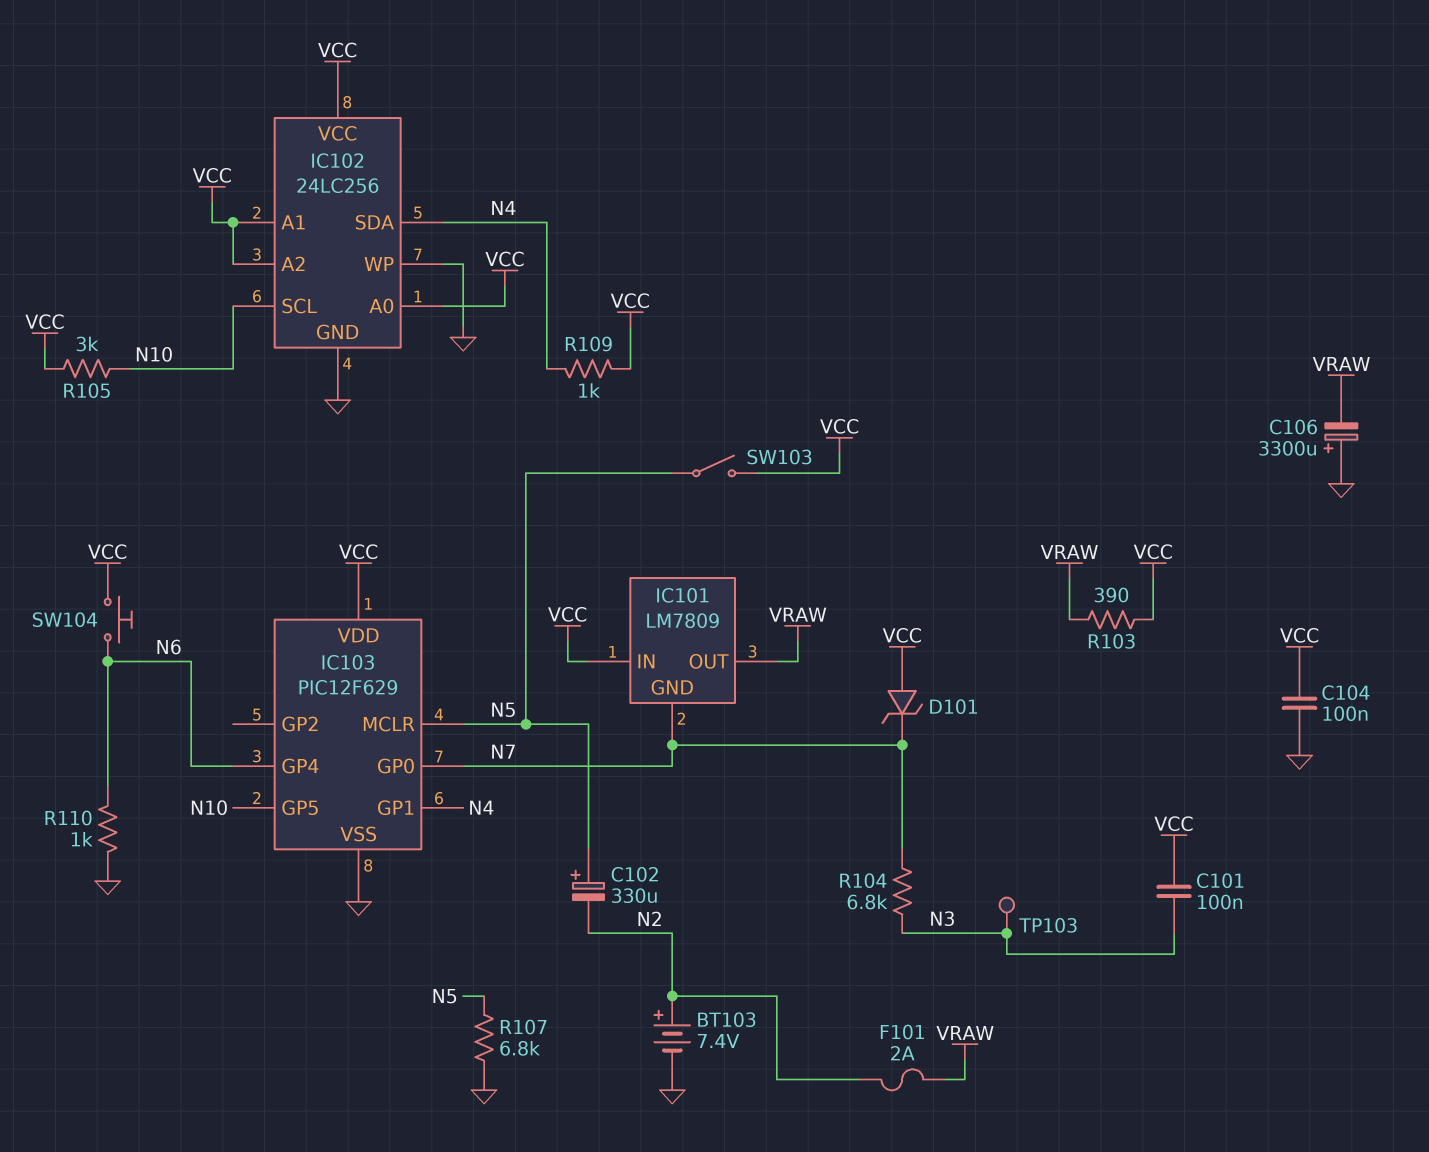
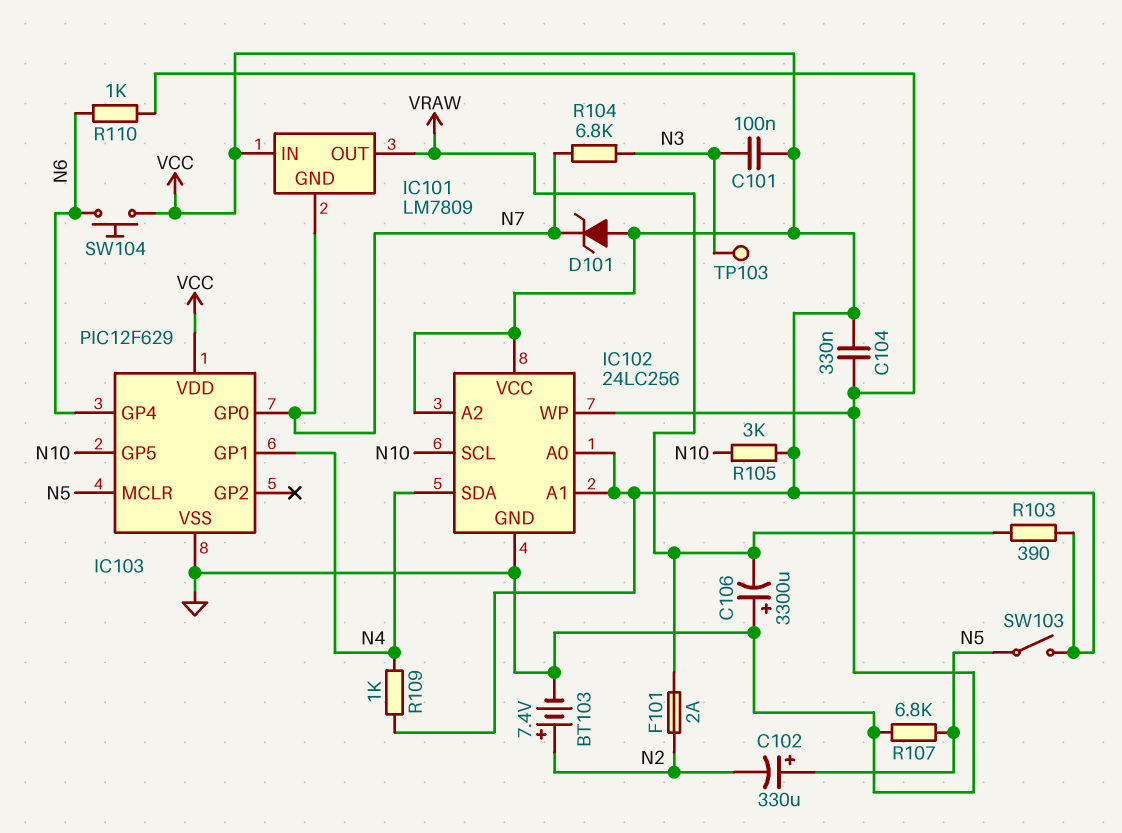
C104: 100nF (GND, VCC) -> 330nF (GND, VCC)

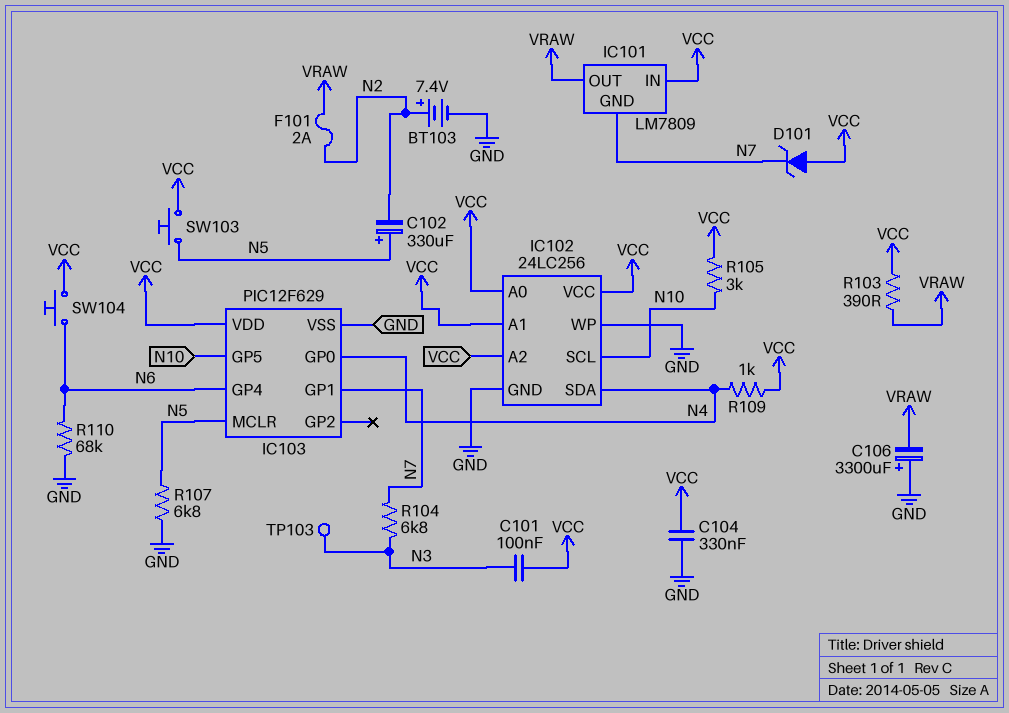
IC103 pin GP0: N7 -> N4
IC103 pin GP1: N4 -> N7
R110: 1k (GND, N6) -> 68k (GND, N6)
SW103: switch (N5, VCC) -> button (N5, VCC)

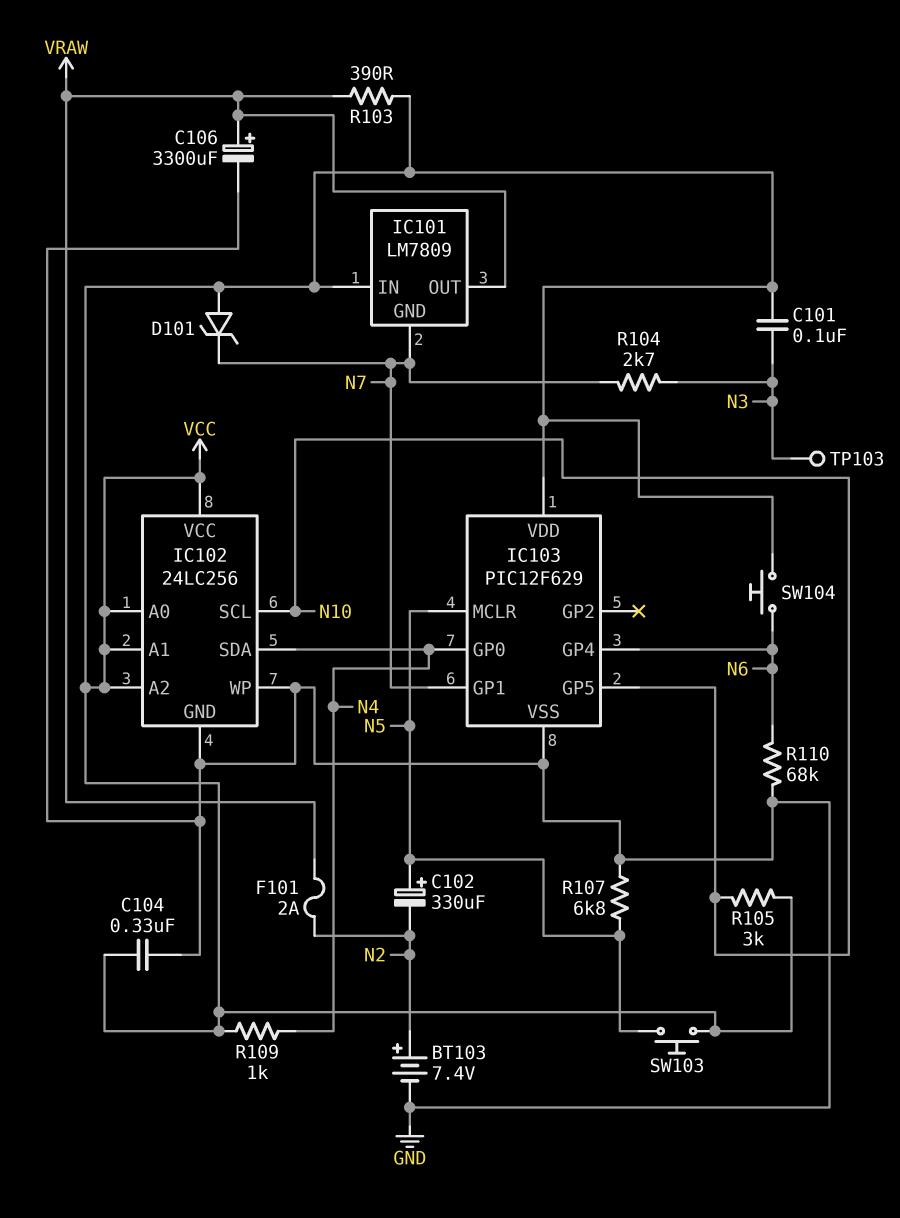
C106: 3300uF (plus GND, minus VRAW) -> 3300uF (plus VRAW, minus GND)
R104: 6.8k (N3, N7) -> 2.7k (N3, N7)

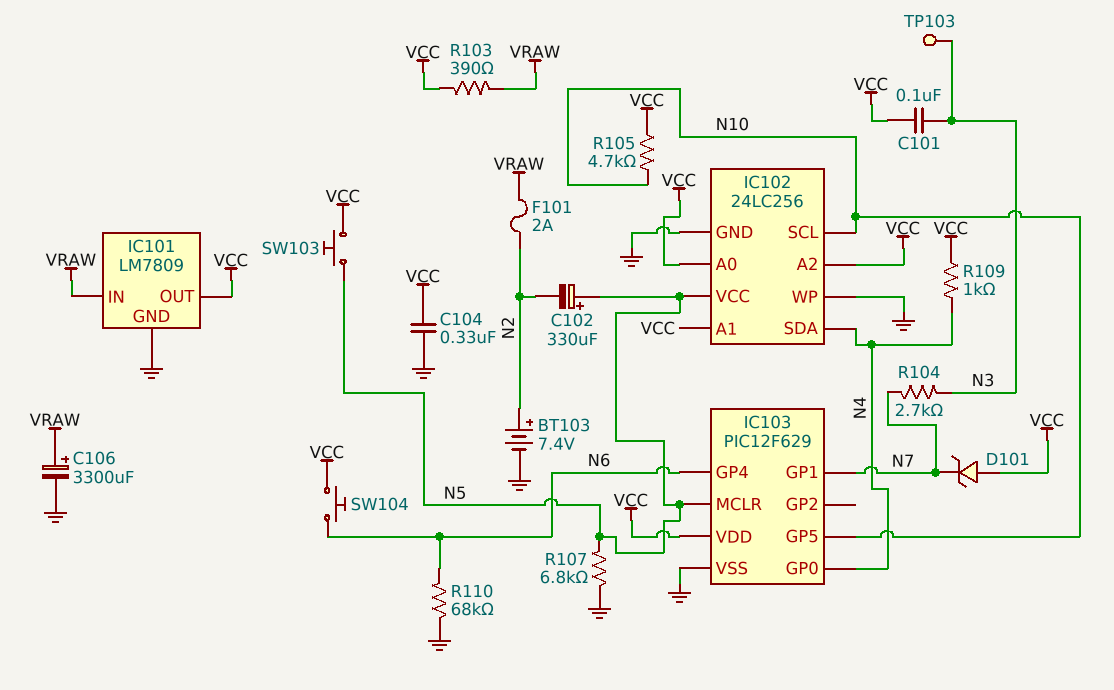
IC101 pin GND: N7 -> GND
IC101 pin IN: VCC -> VRAW
IC101 pin OUT: VRAW -> VCC
IC102 pin VCC: VCC -> N5
R105: 3k (N10, VCC) -> 4.7k (N10, VCC)

